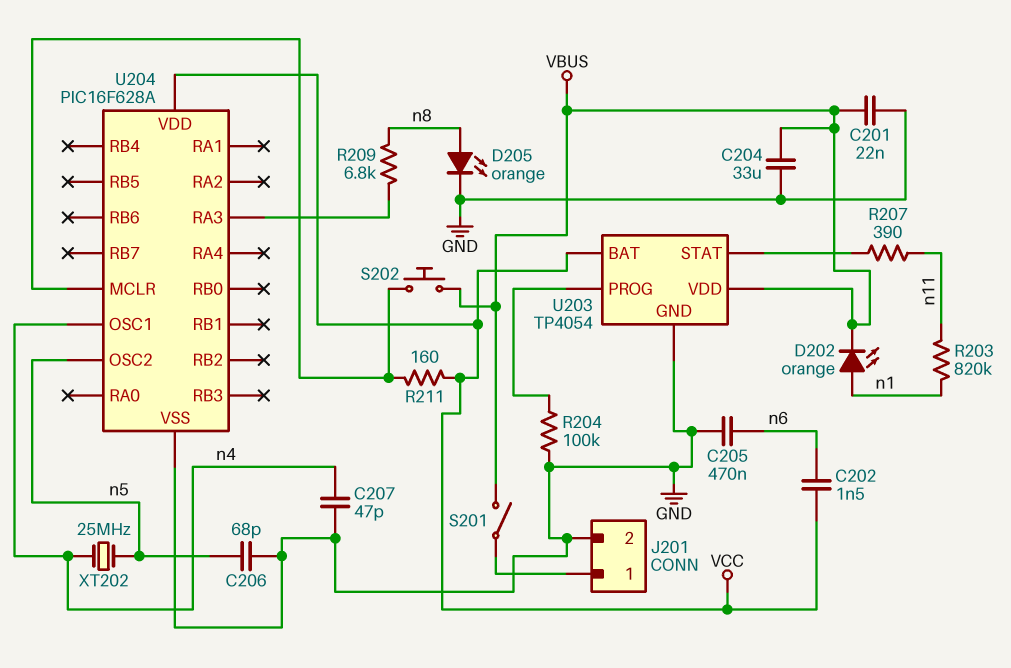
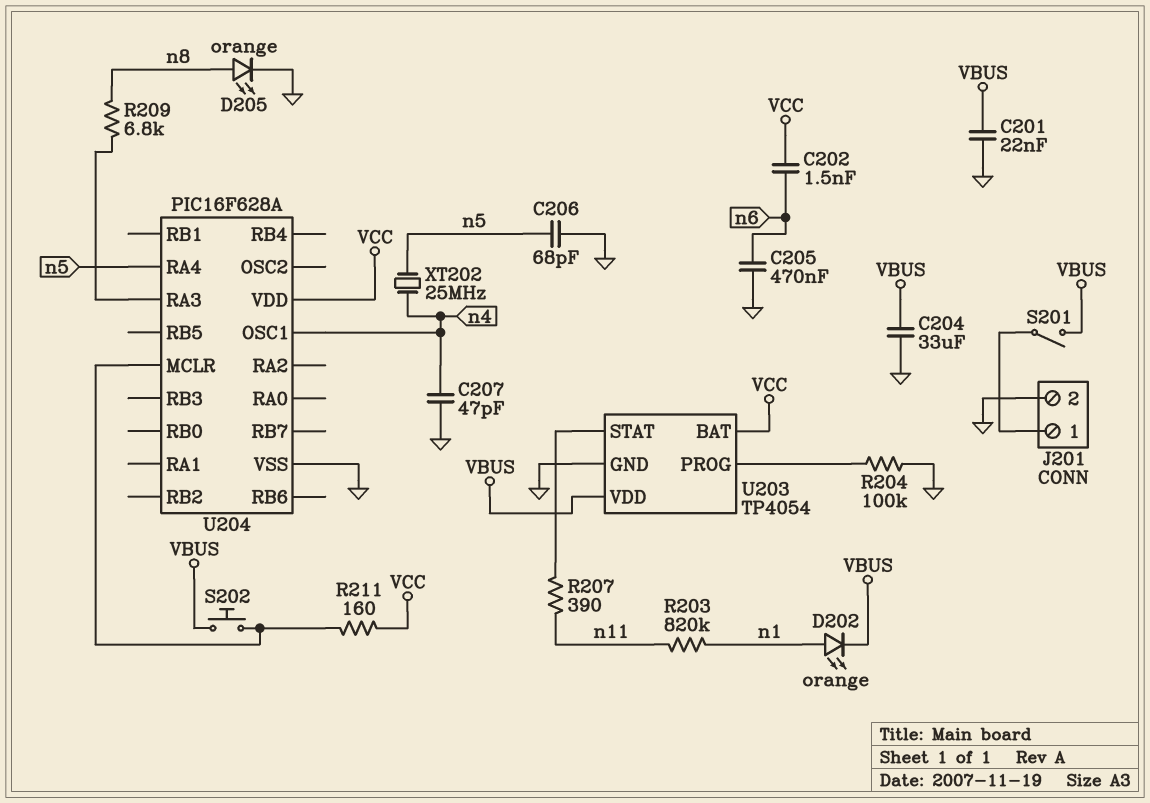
U204 pin OSC2: n5 -> none
U204 pin RA4: none -> n5

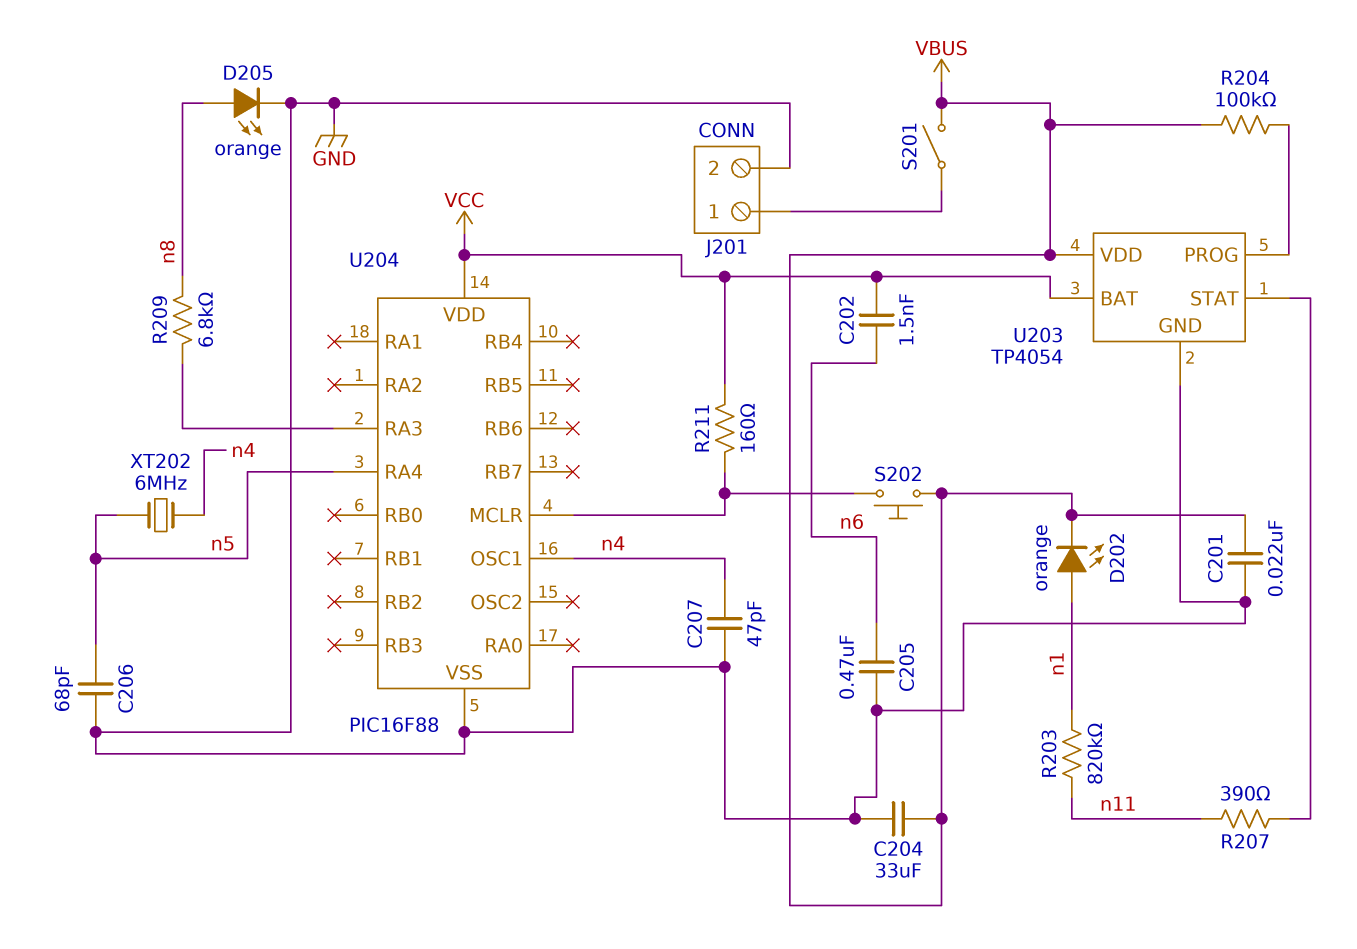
R204: 100k (GND, U203/PROG) -> 100k (U203/PROG, VBUS)
U204: PIC16F628A -> PIC16F88
XT202: 25MHz (n4, n5) -> 6MHz (n4, n5)

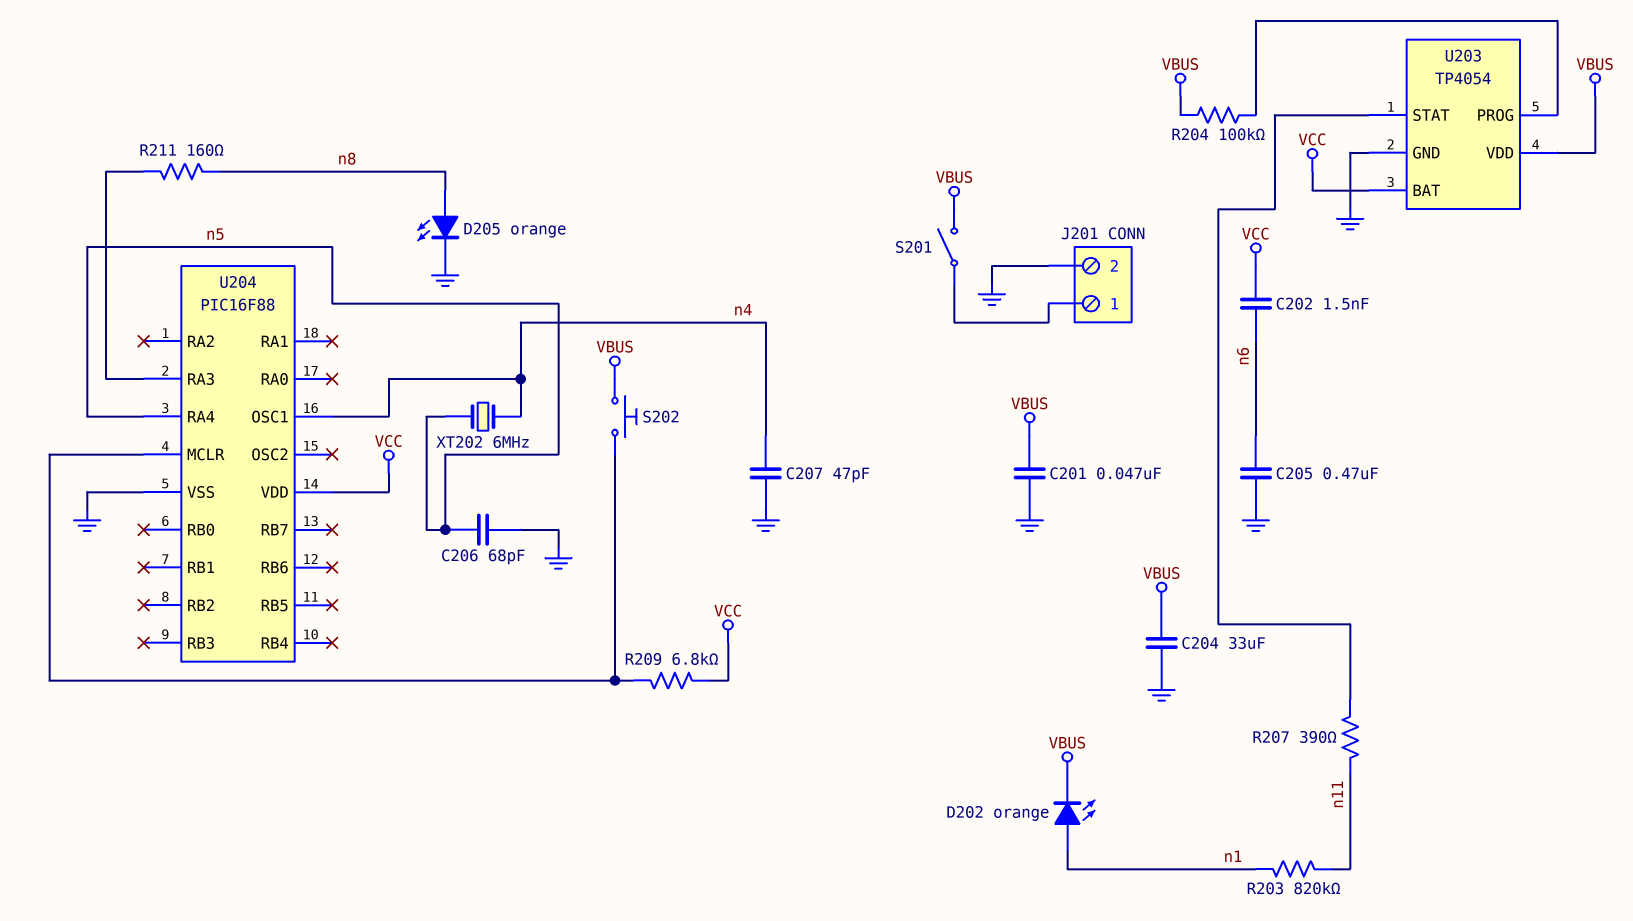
C201: 22nF (GND, VBUS) -> 47nF (GND, VBUS)
R209: 6.8k (U204/RA3, n8) -> 6.8k (U204/MCLR, VCC)
R211: 160 (U204/MCLR, VCC) -> 160 (U204/RA3, n8)

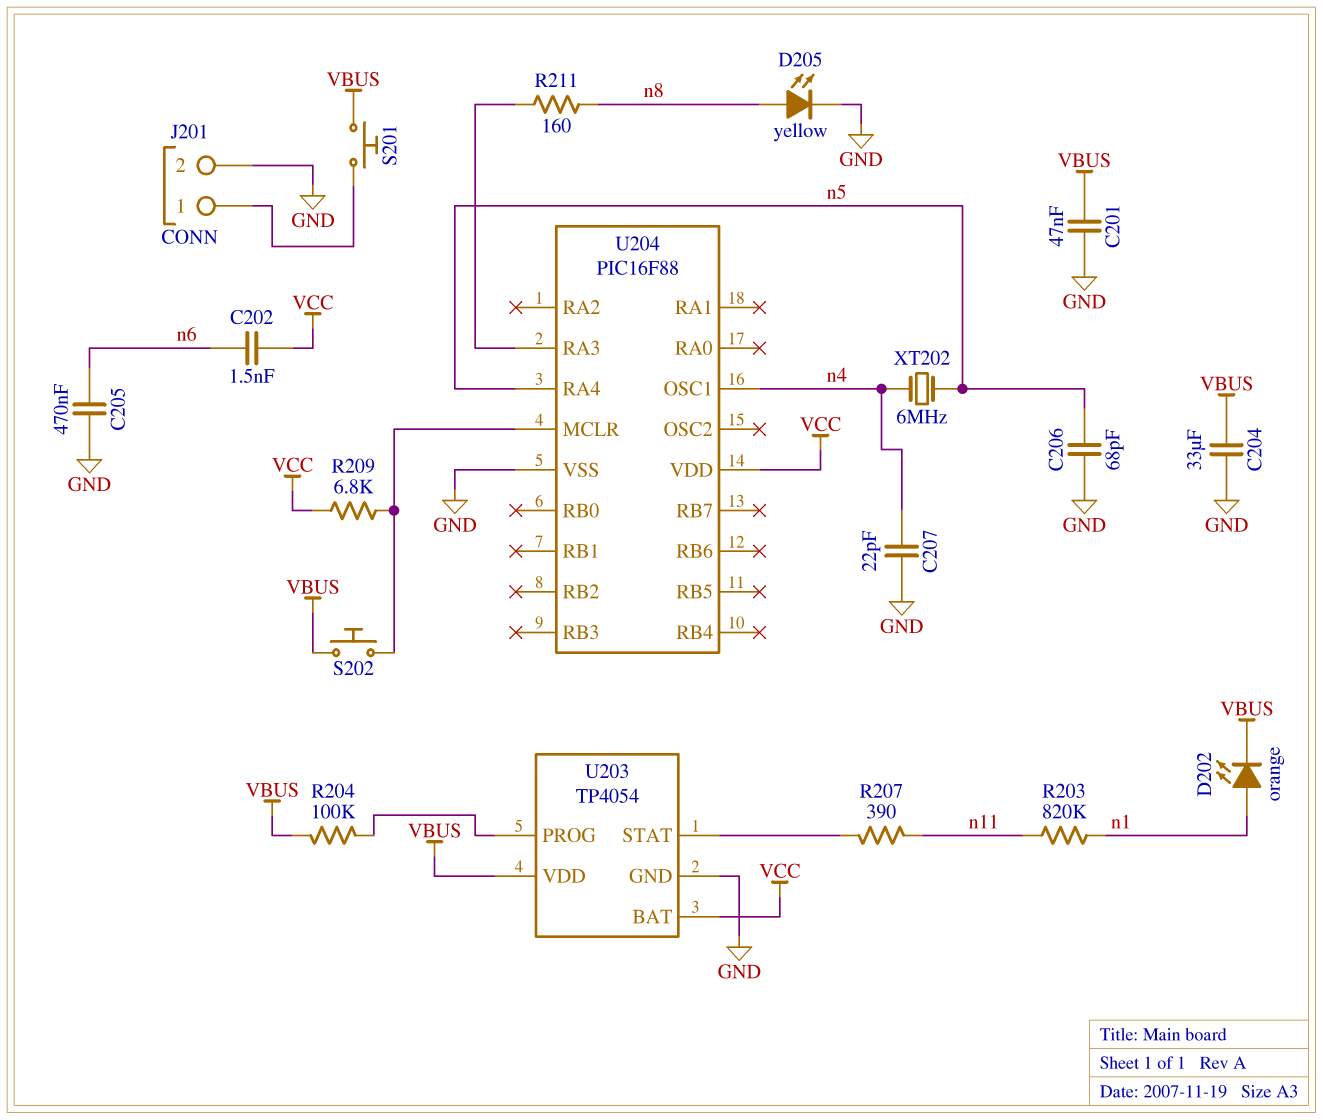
C207: 47pF (GND, n4) -> 22pF (GND, n4)
D205: LED orange (A n8, K GND) -> LED yellow (A n8, K GND)
S201: switch (J201/1, VBUS) -> button (J201/1, VBUS)

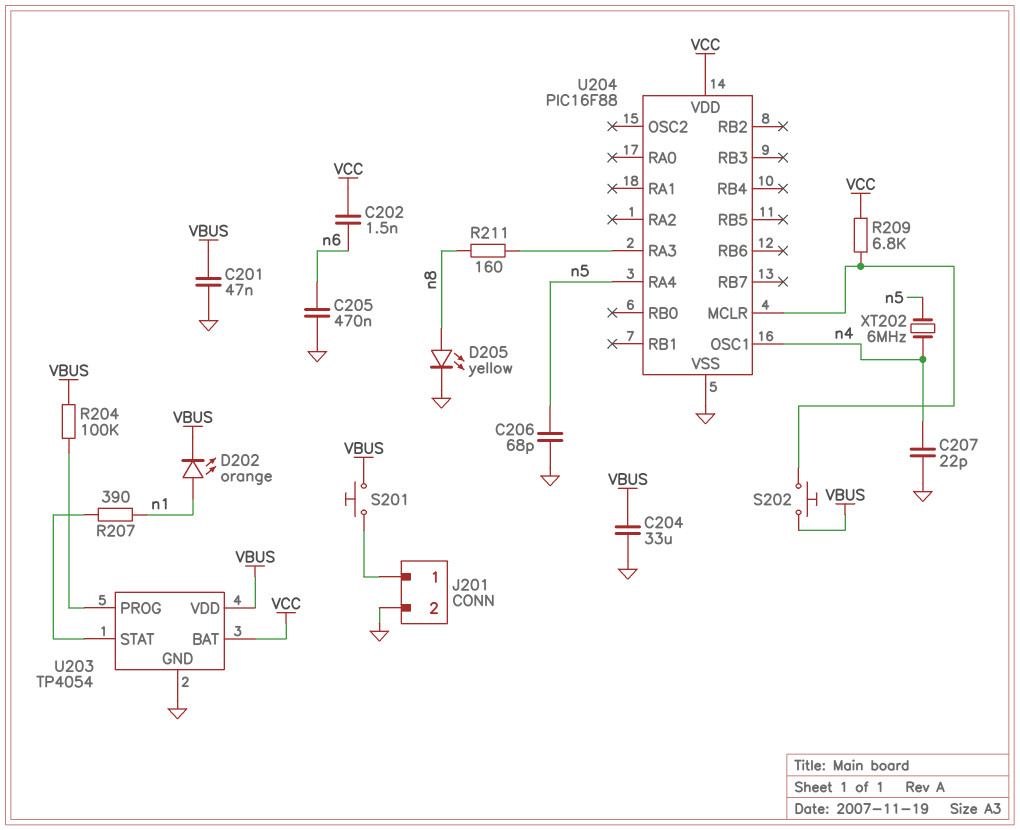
R203: 820k (n1, n11) -> none
R207: 390 (U203/STAT, n11) -> 390 (U203/STAT, n1)

